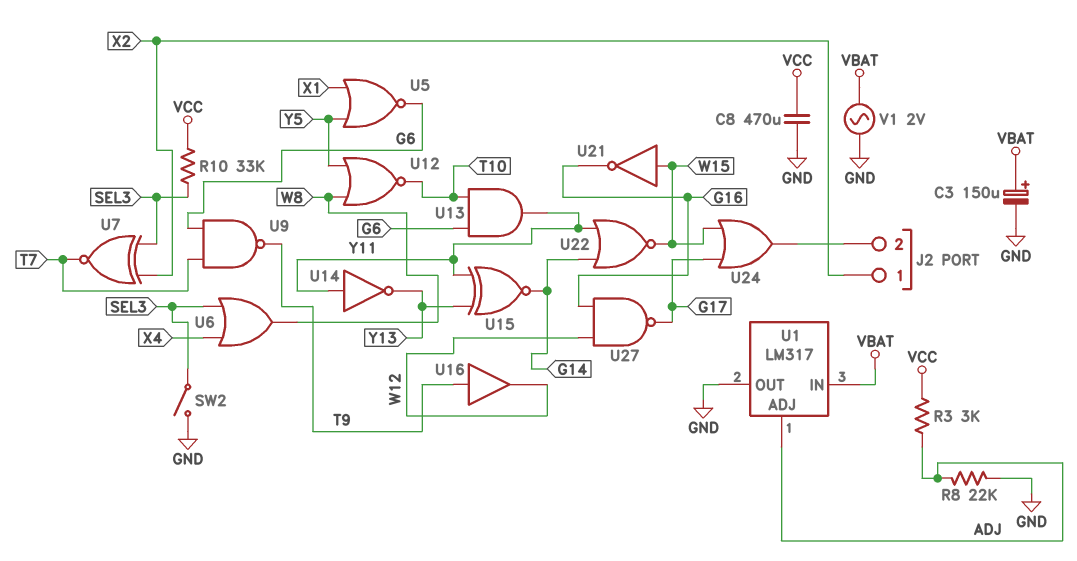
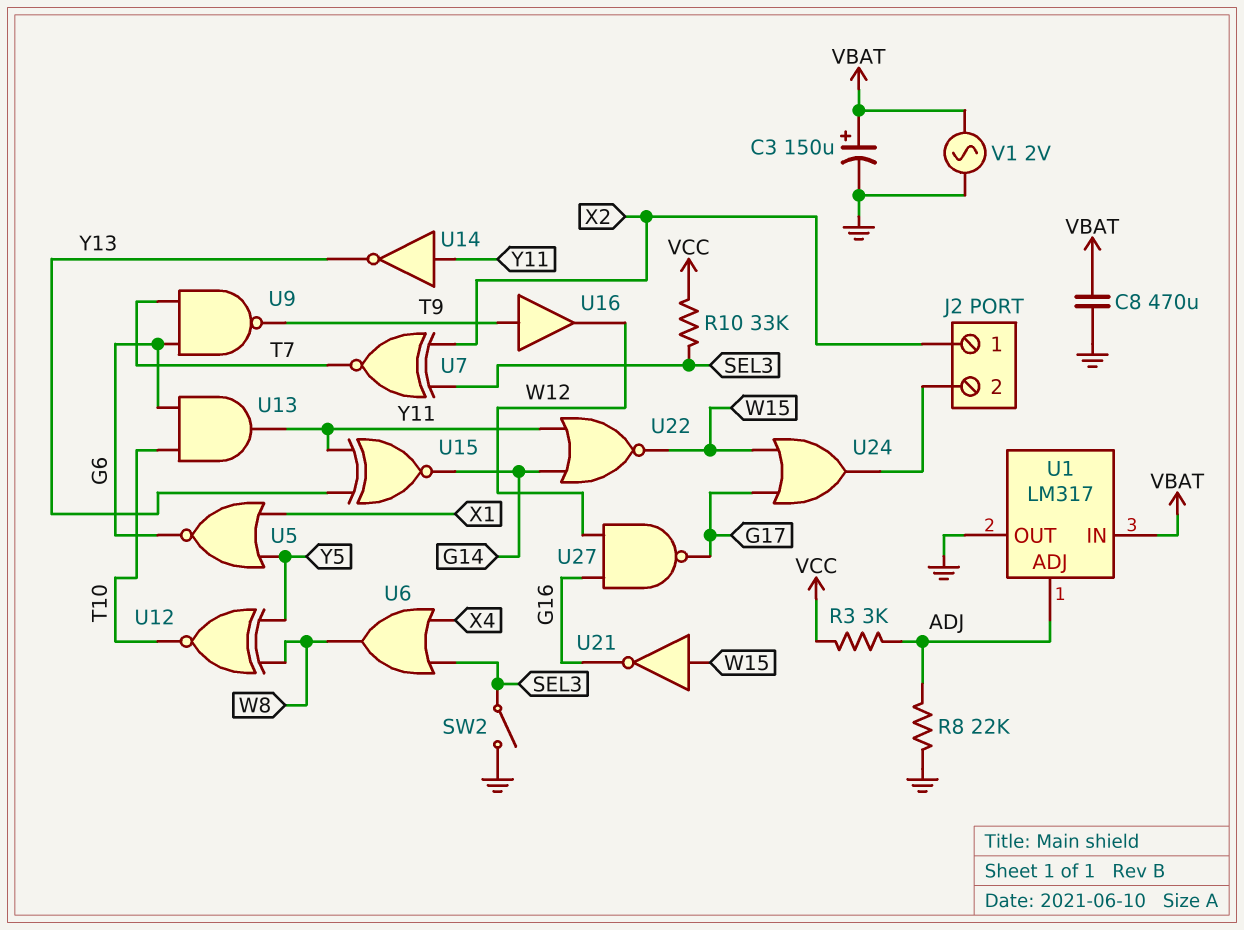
C8: 470uF (GND, VCC) -> 470uF (GND, VBAT)
U12: NOR (in W8, in Y5, out T10) -> XNOR (in W8, in Y5, out T10)

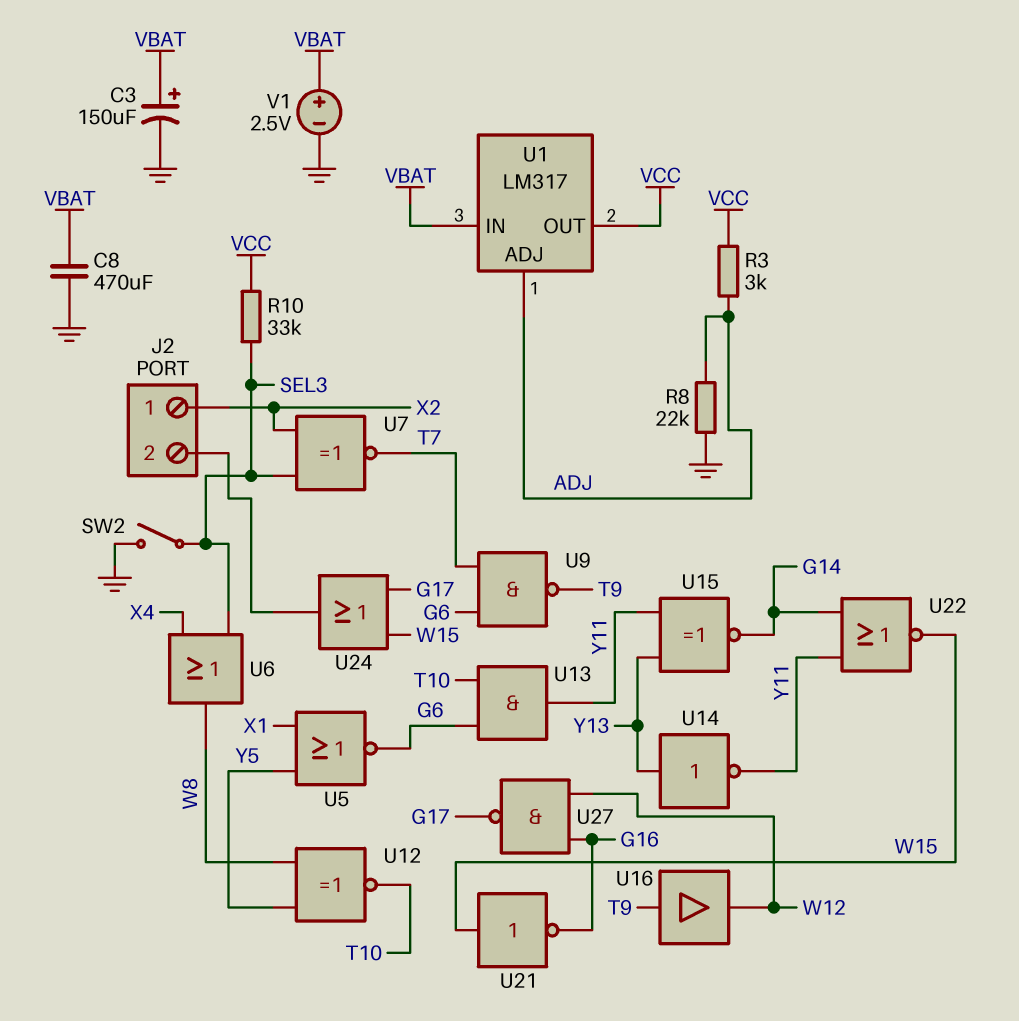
U1 pin OUT: GND -> VCC
U14: NOT (in Y11, out Y13) -> NOT (in Y13, out Y11)
V1: AC 2V (GND, VBAT) -> 2.5V (plus VBAT, minus GND)

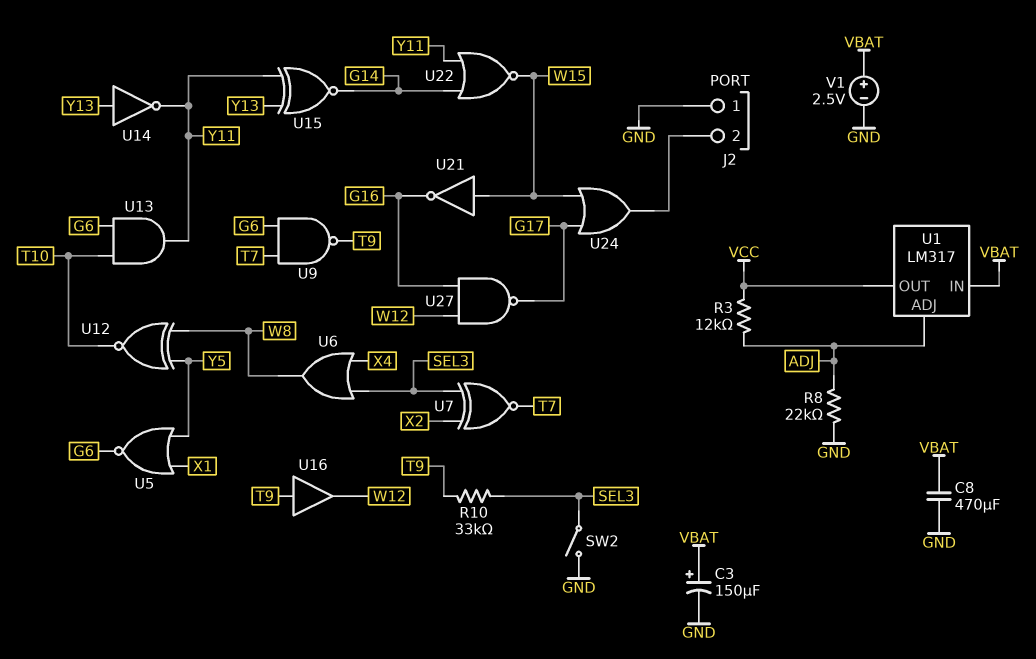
J2 pin 1: X2 -> GND
R3: 3k (ADJ, VCC) -> 12k (ADJ, VCC)
R10: 33k (SEL3, VCC) -> 33k (SEL3, T9)

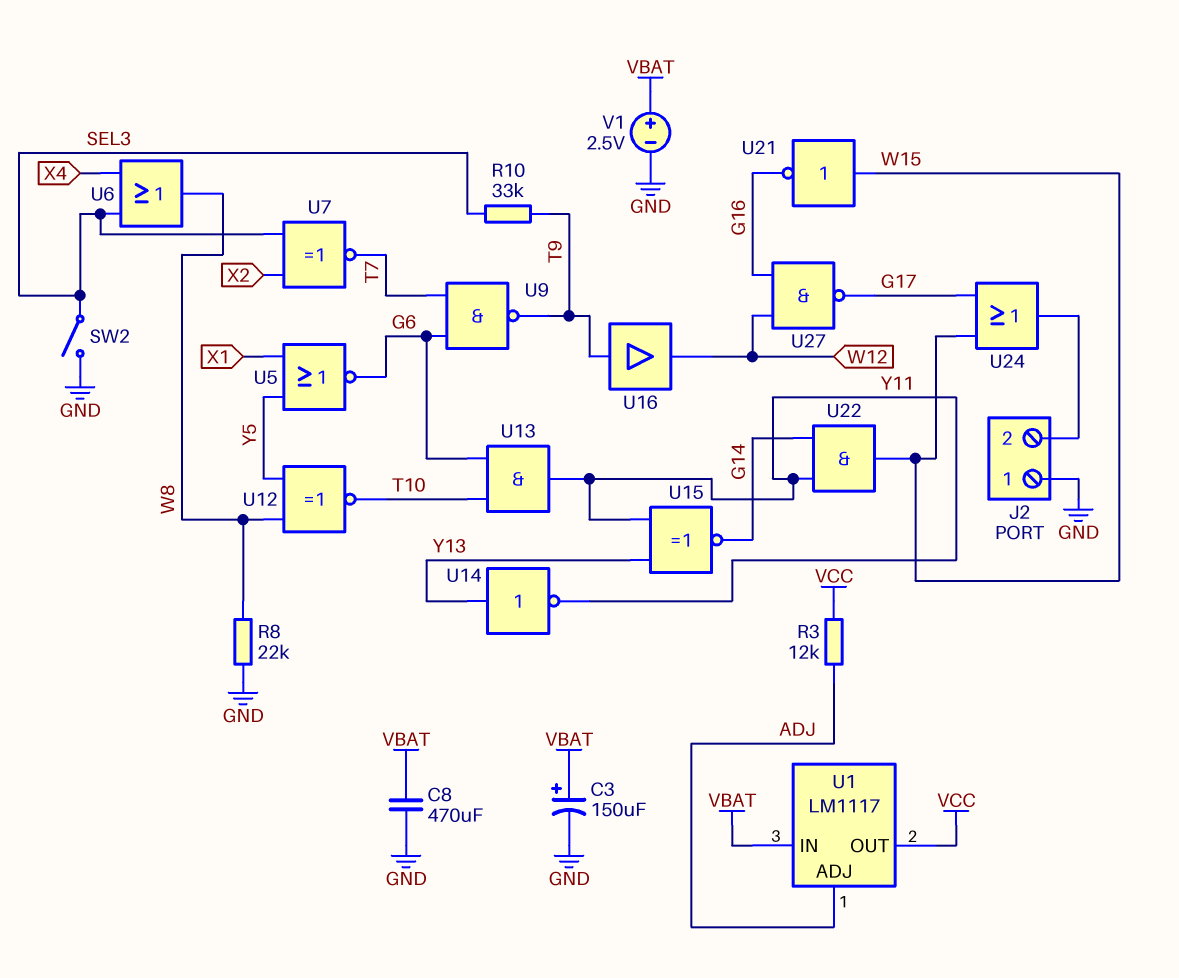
R8: 22k (ADJ, GND) -> 22k (GND, W8)
U1: LM317 -> LM1117
U22: NOR (in G14, in Y11, out W15) -> AND (in G14, in Y11, out W15)

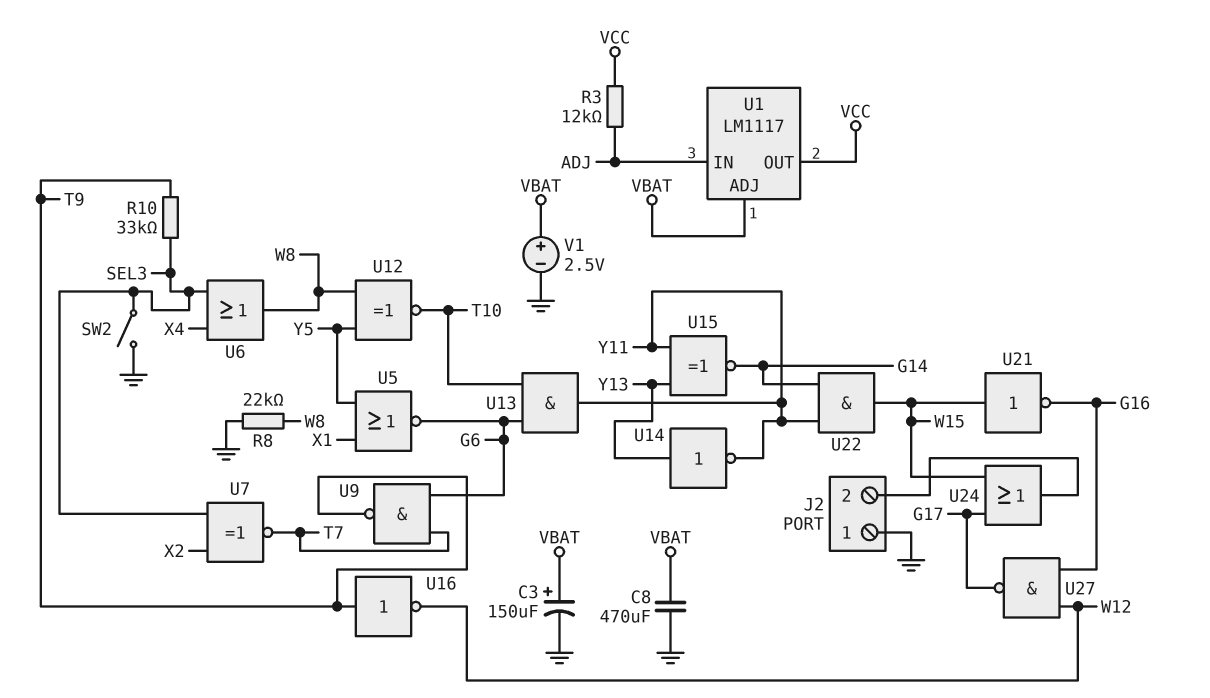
U1 pin ADJ: ADJ -> VBAT
U1 pin IN: VBAT -> ADJ
U16: buffer (in T9, out W12) -> NOT (in T9, out W12)

